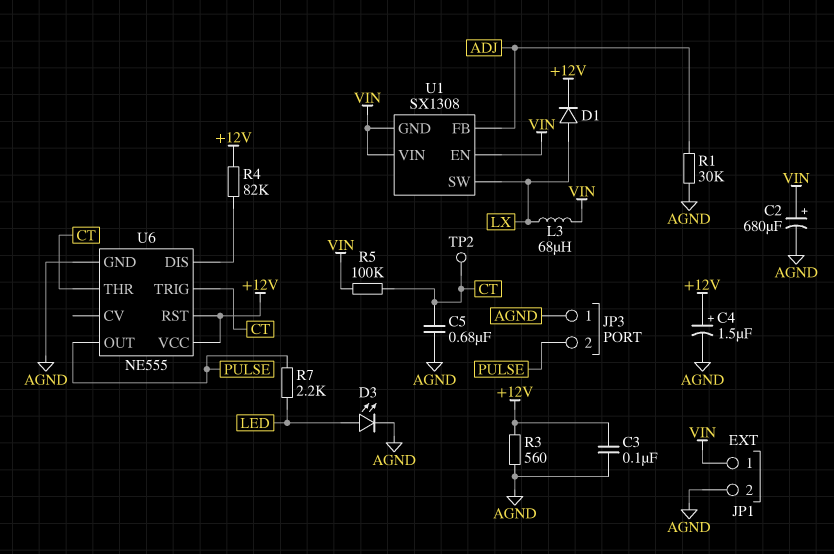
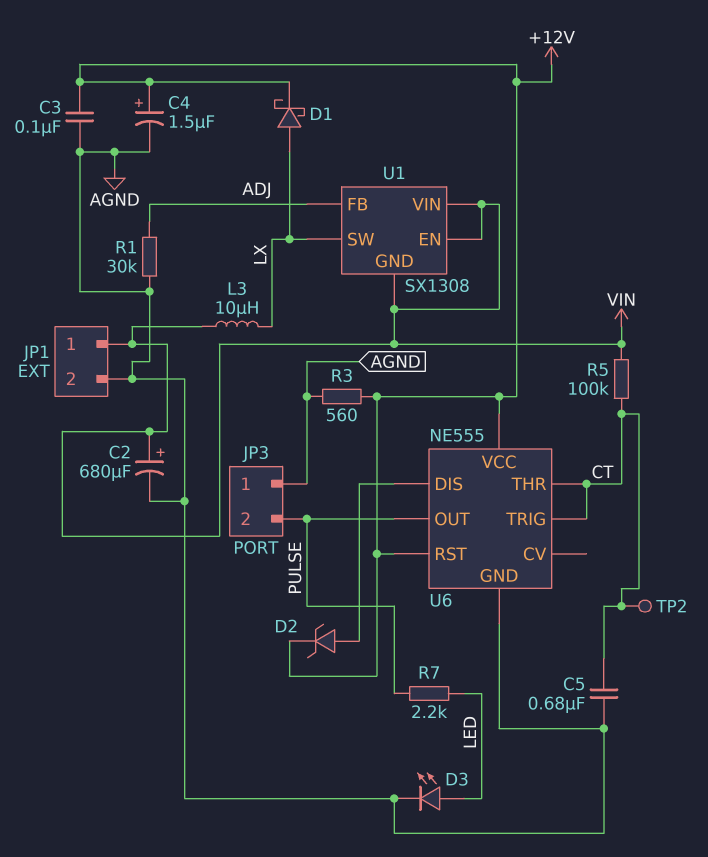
D1: diode (A LX, K +12V) -> schottky (A LX, K +12V)
D2: none -> zener (A U6/DIS, K +12V)
L3: 68uH (LX, VIN) -> 10uH (LX, VIN)
R4: 82k (+12V, U6/DIS) -> none

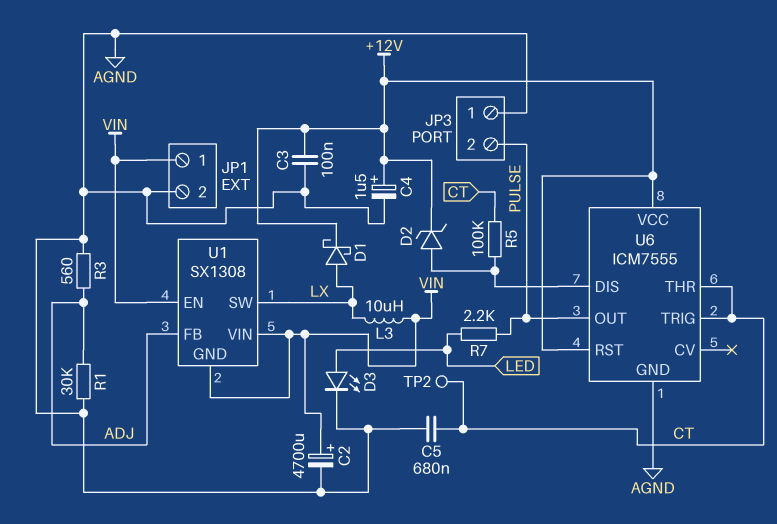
C2: 680uF (plus VIN, minus AGND) -> 4700uF (plus VIN, minus AGND)
R3: 560 (+12V, AGND) -> 560 (ADJ, AGND)
R5: 100k (CT, VIN) -> 100k (CT, U6/DIS)
U6: NE555 -> ICM7555

